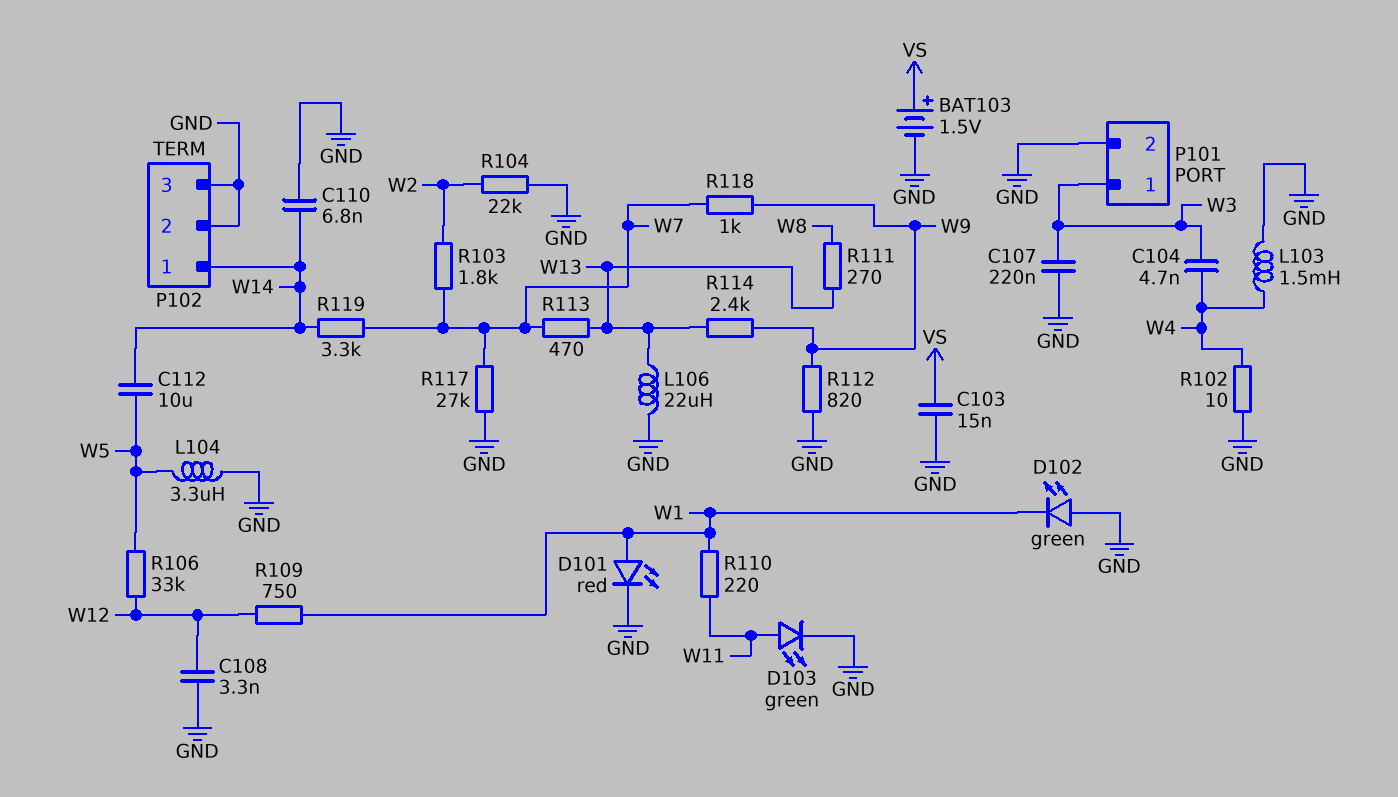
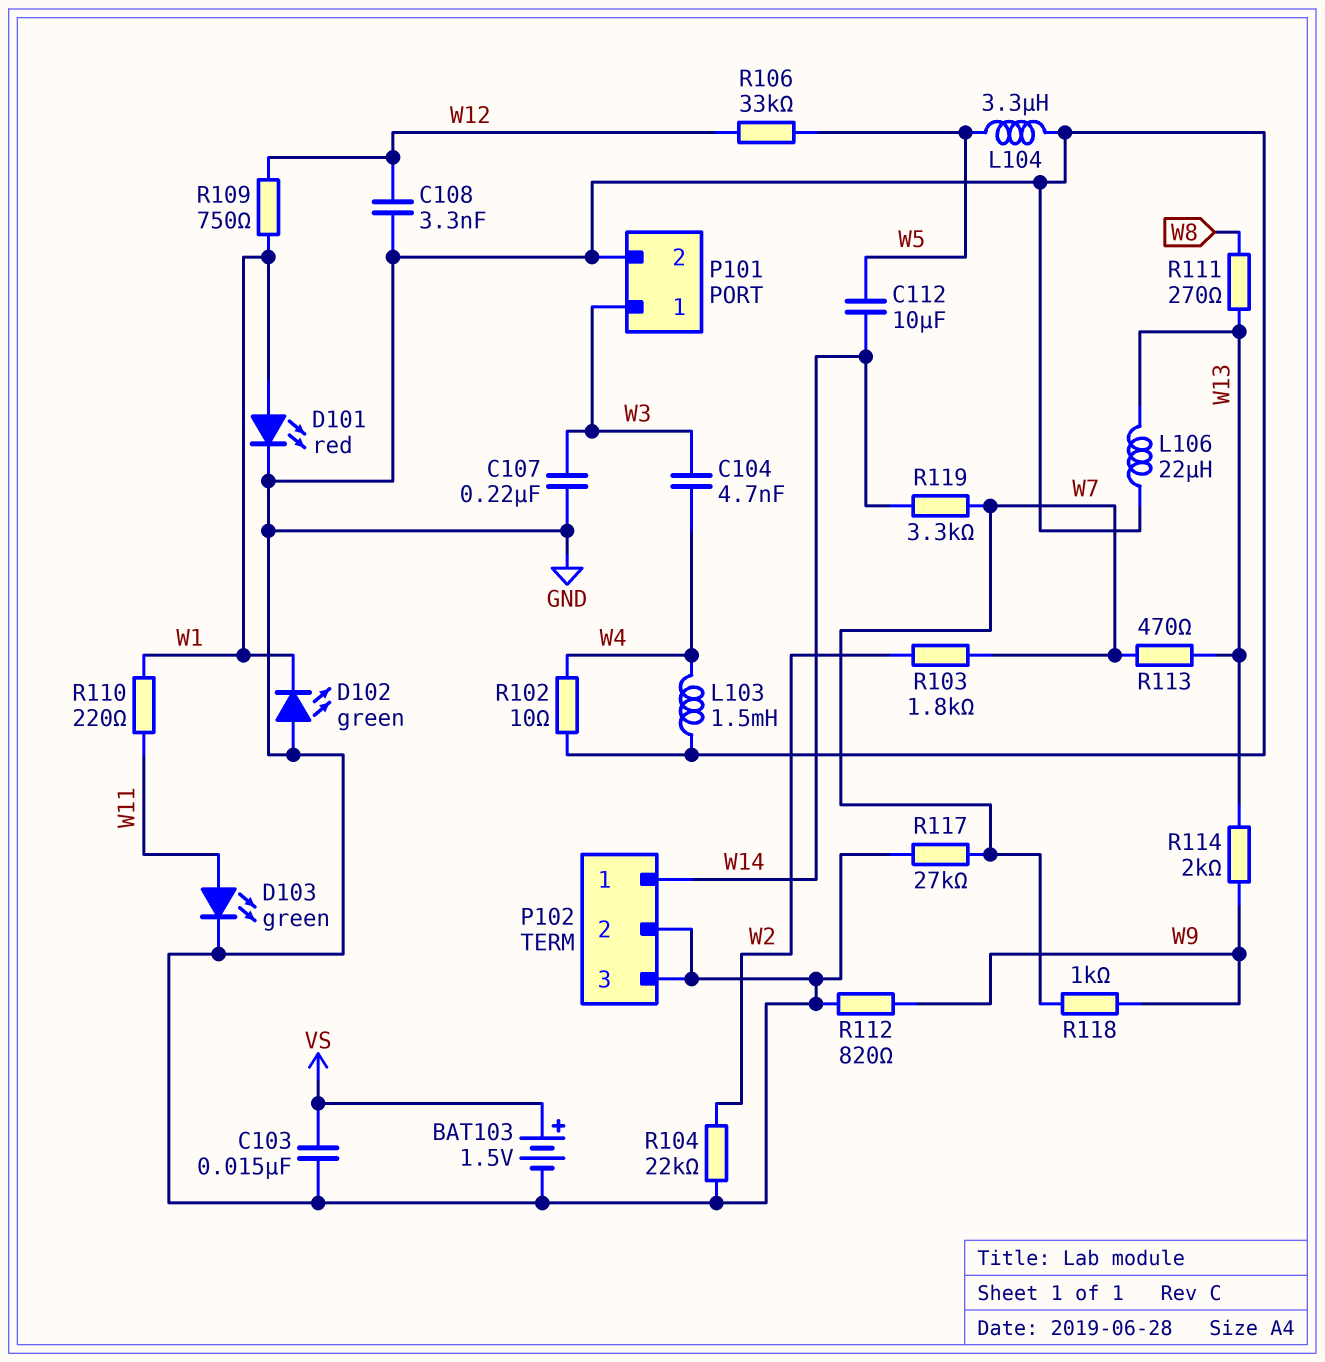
C110: 6.8nF (GND, W14) -> none
R114: 2.4k (W9, W13) -> 2k (W9, W13)

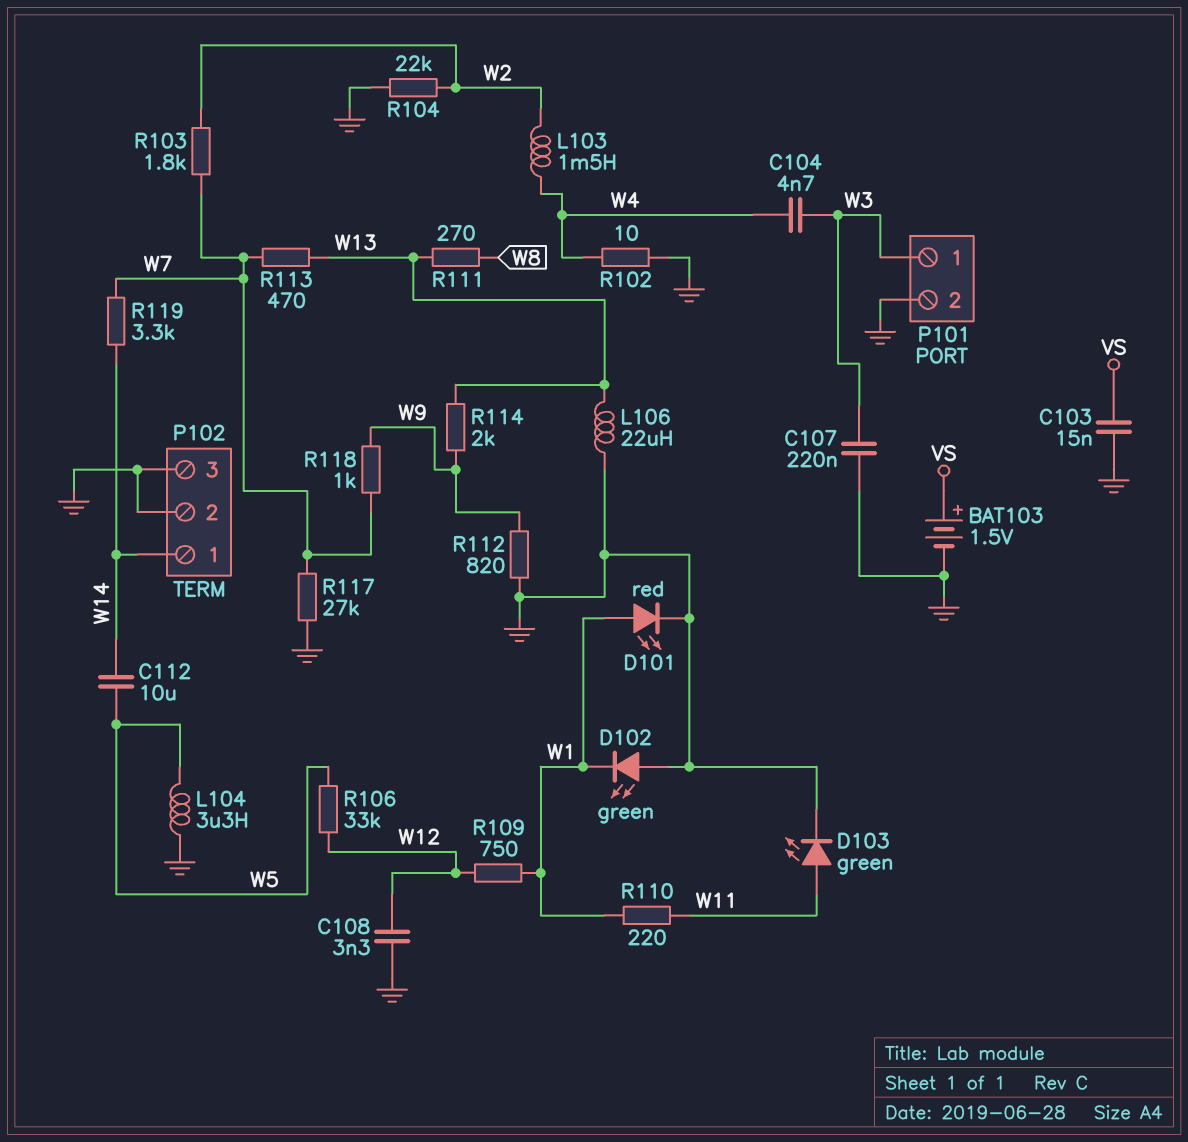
L103: 1.5mH (GND, W4) -> 1.5mH (W2, W4)

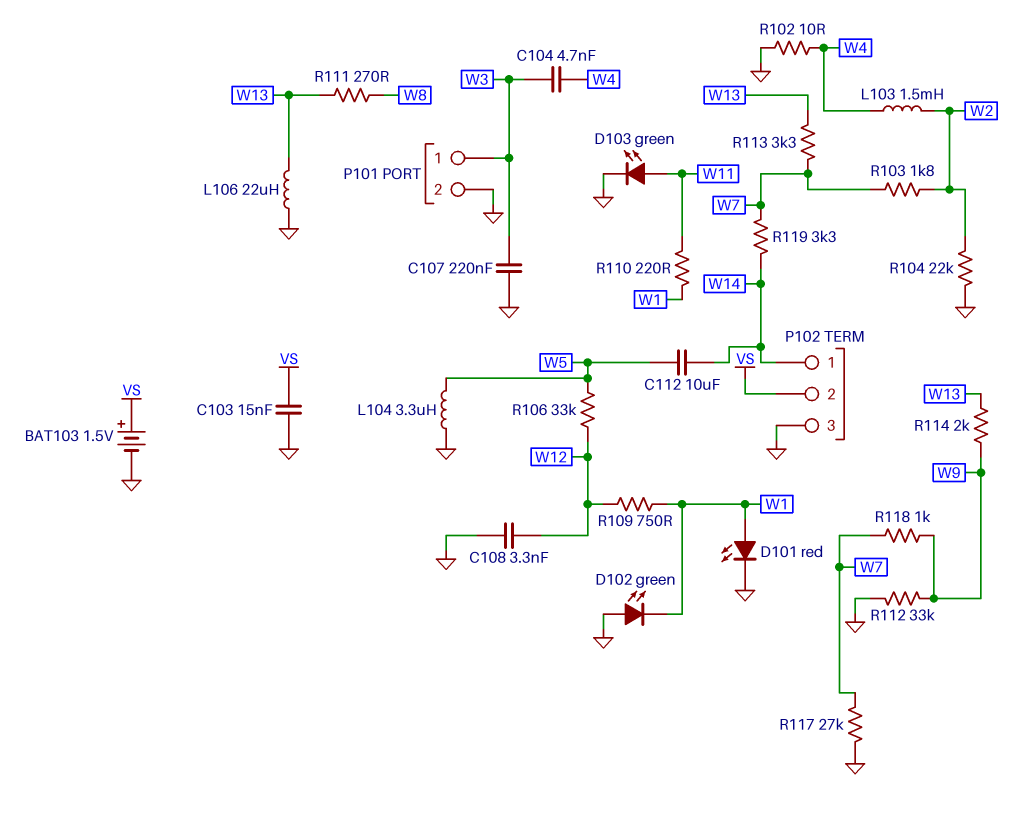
P102 pin 2: GND -> VS
R112: 820 (GND, W9) -> 33k (GND, W9)
R113: 470 (W7, W13) -> 3.3k (W7, W13)

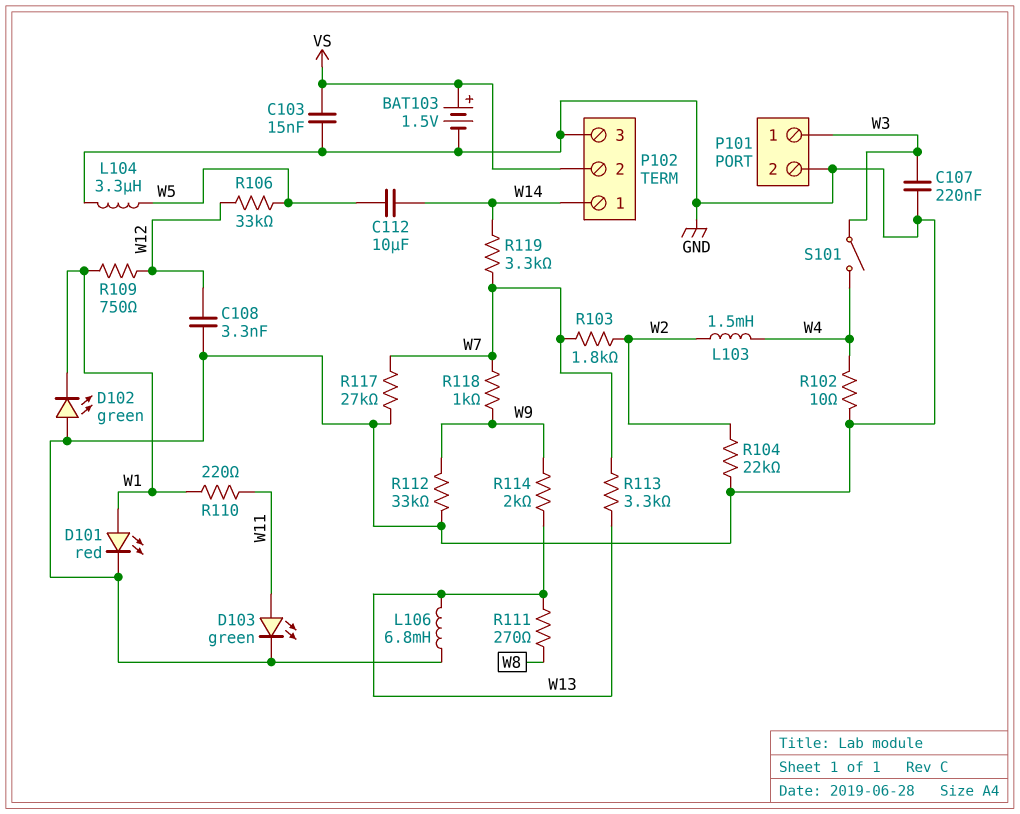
C104: 4.7nF (W3, W4) -> none
L106: 22uH (GND, W13) -> 6.8mH (GND, W13)
S101: none -> switch (W3, W4)

